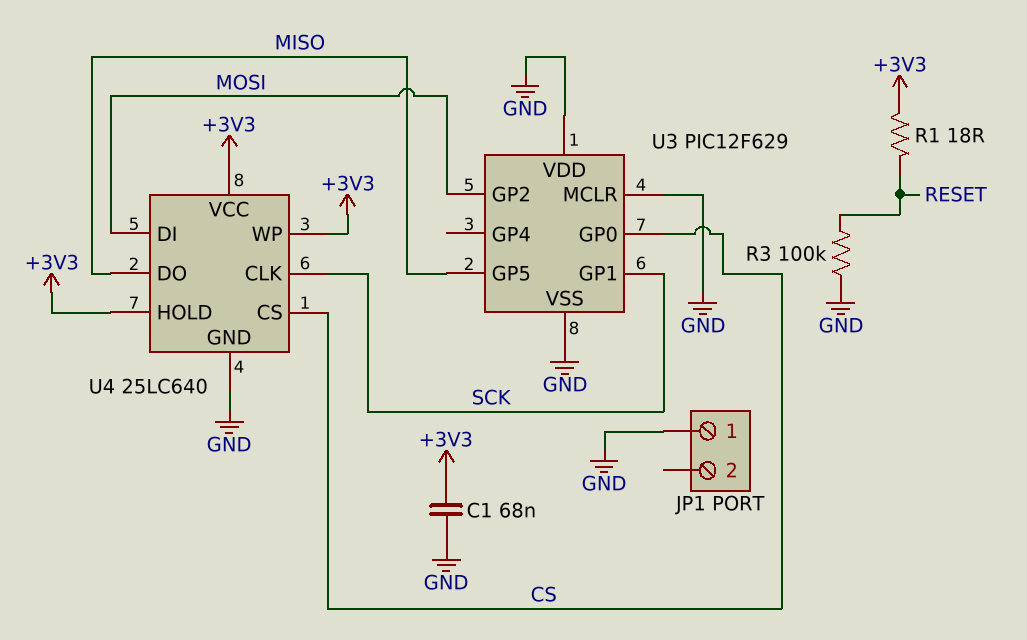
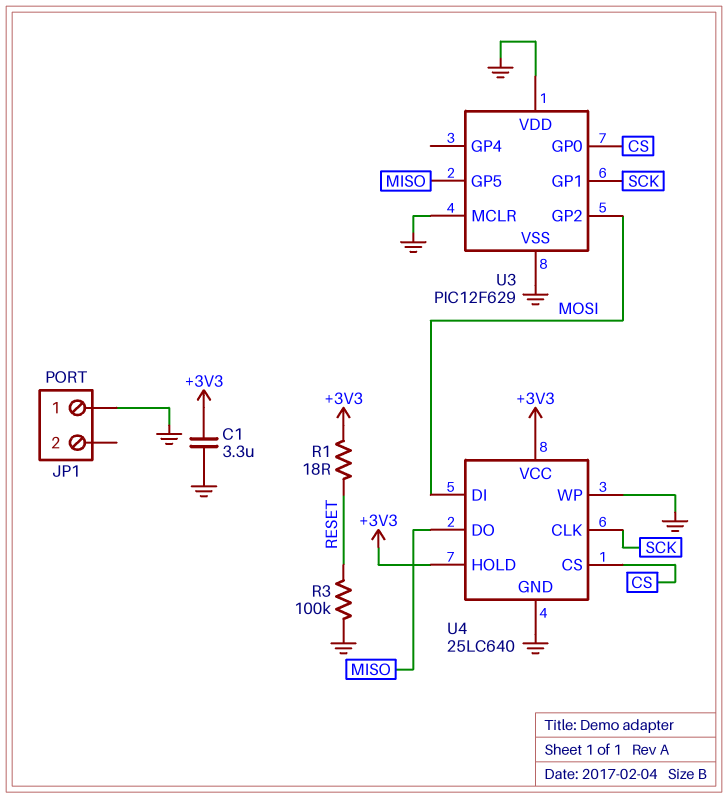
C1: 68nF (+3V3, GND) -> 3.3uF (+3V3, GND)
U4 pin WP: +3V3 -> GND

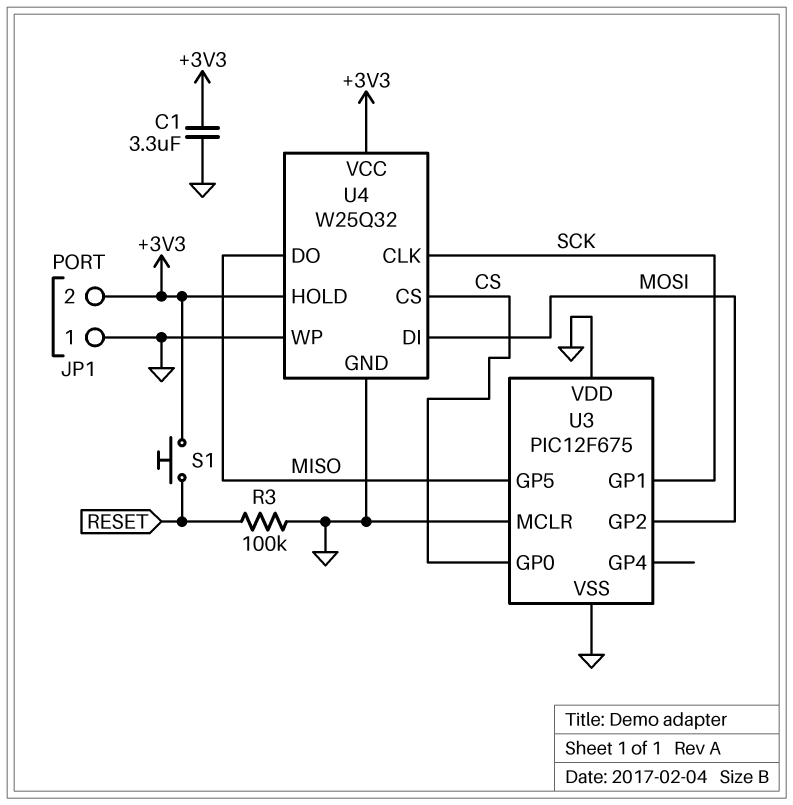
JP1 pin 2: none -> +3V3
R1: 18 (+3V3, RESET) -> none
S1: none -> button (+3V3, RESET)
U3: PIC12F629 -> PIC12F675
U4: 25LC640 -> W25Q32

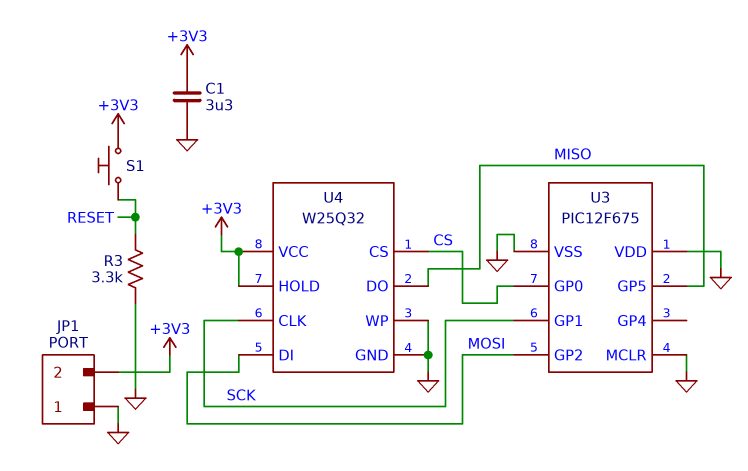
R3: 100k (GND, RESET) -> 3.3k (GND, RESET)

